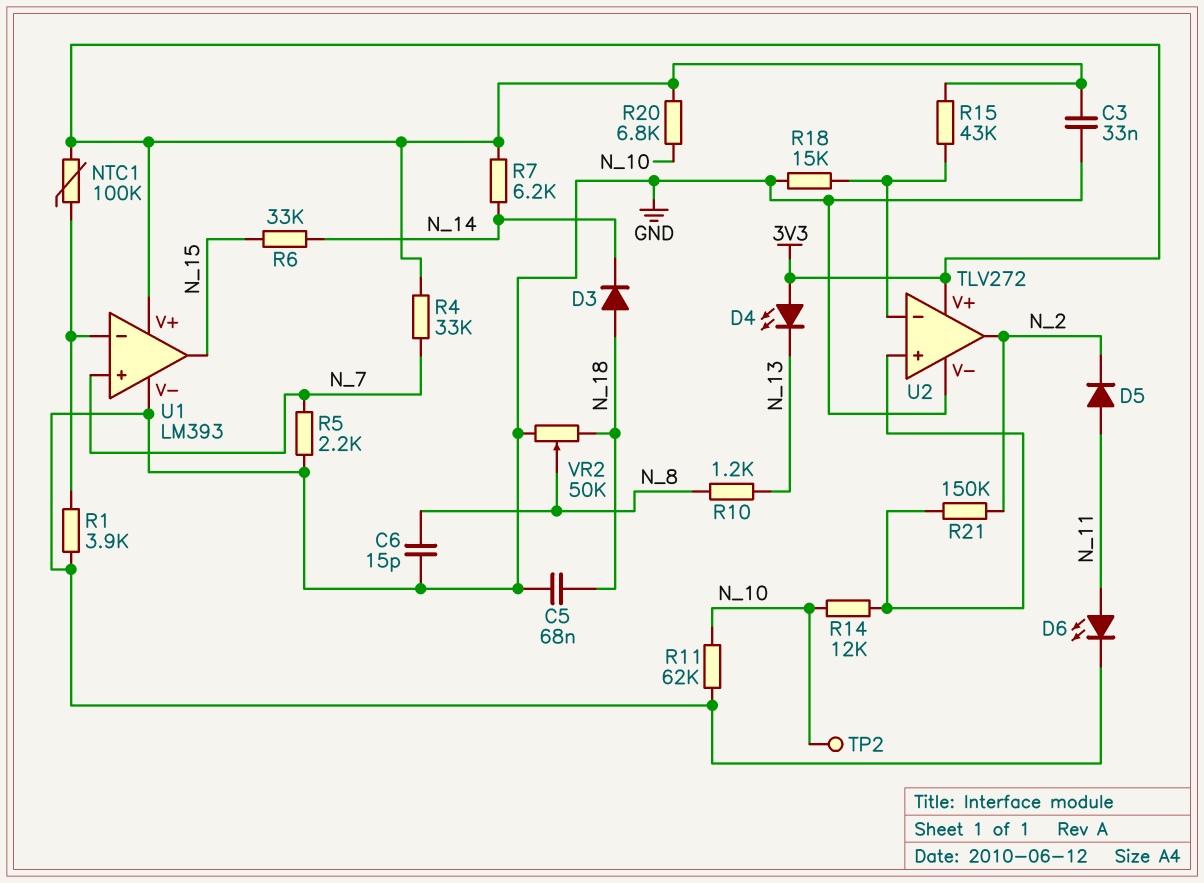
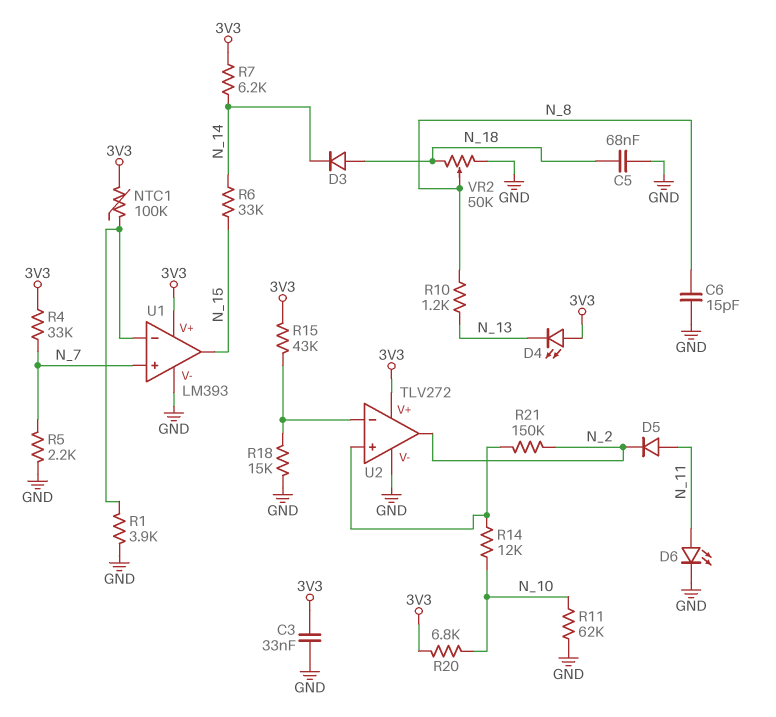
TP2: test point (N_10) -> none

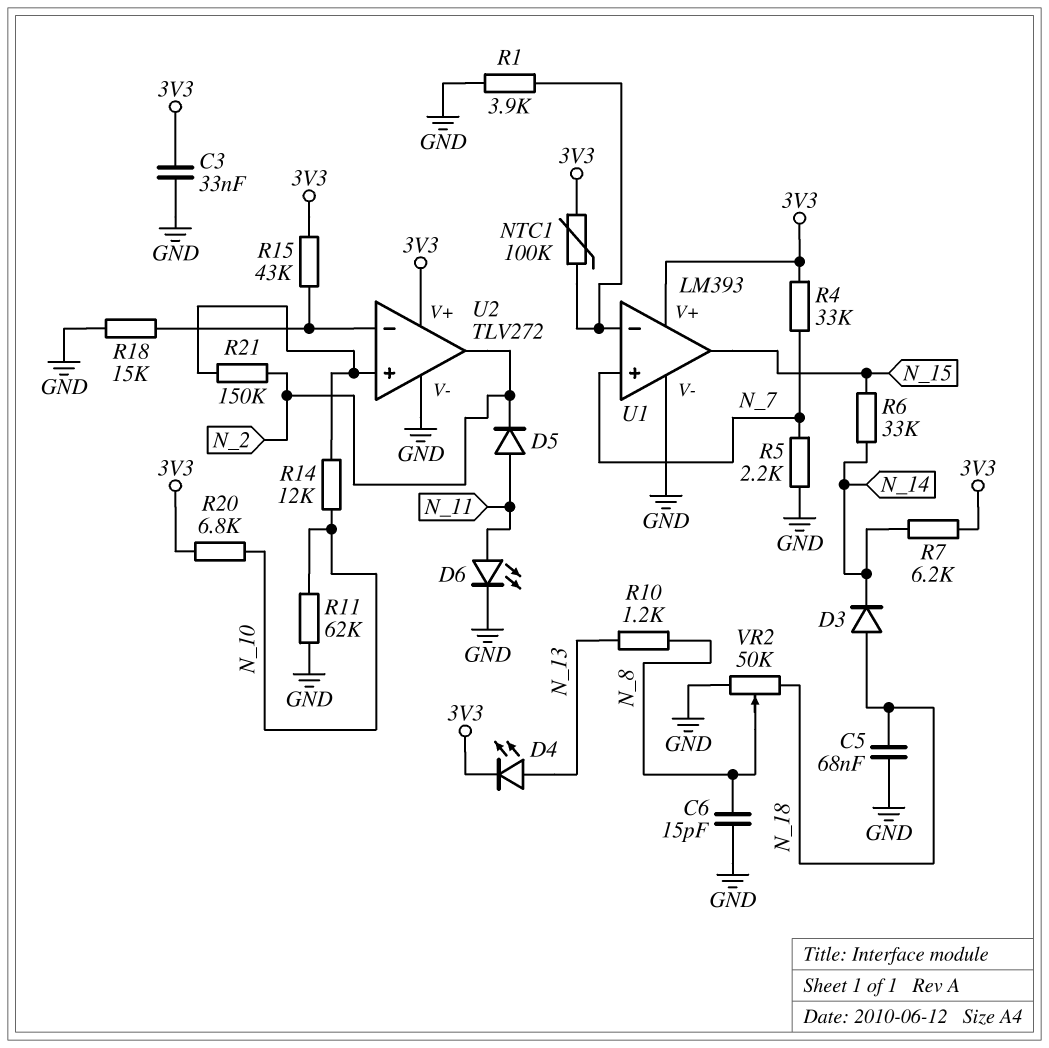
D4: LED (A 3V3, K N_13) -> LED (A N_13, K 3V3)

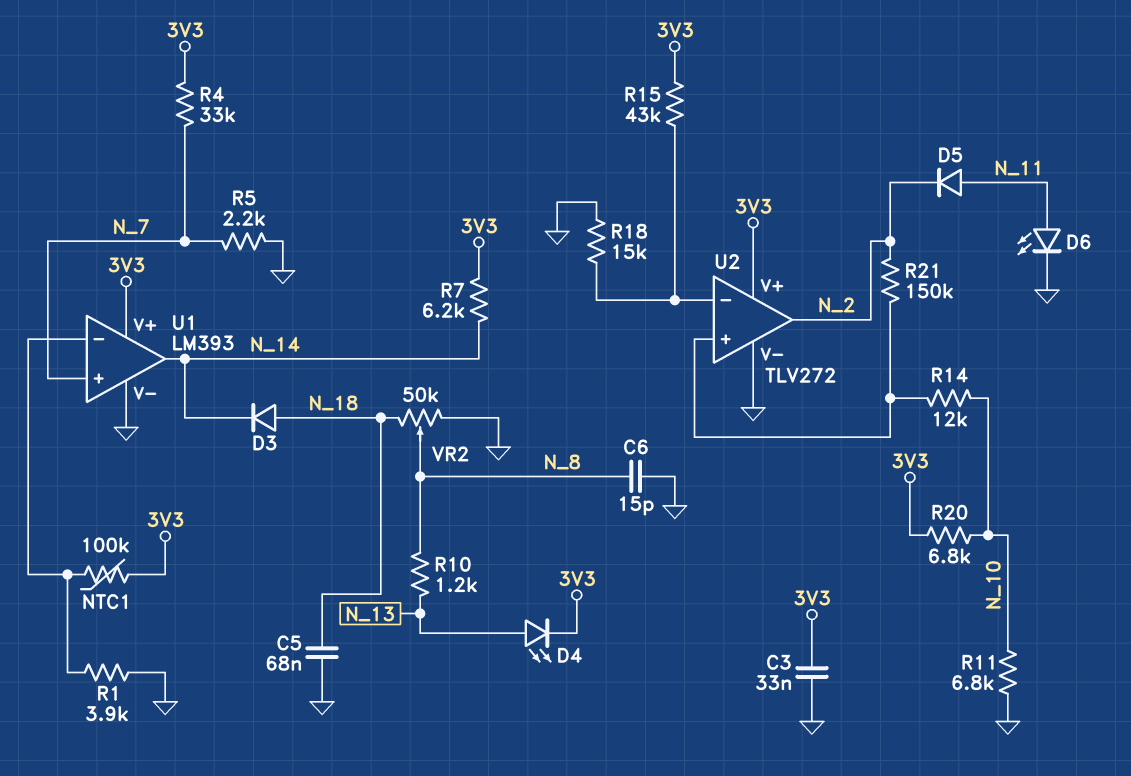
R6: 33k (N_14, N_15) -> none
R11: 62k (GND, N_10) -> 6.8k (GND, N_10)
U1 pin out: N_15 -> N_14

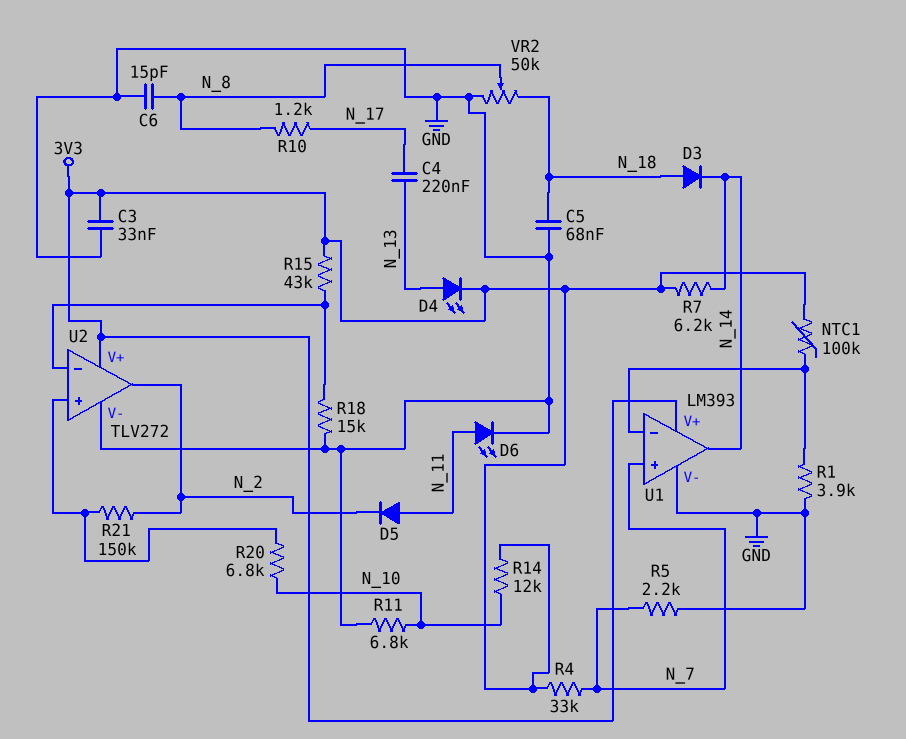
C4: none -> 220nF (N_13, N_17)
R10: 1.2k (N_8, N_13) -> 1.2k (N_8, N_17)
R14: 12k (N_10, U2/in+) -> 12k (3V3, N_10)
R20: 6.8k (3V3, N_10) -> 6.8k (N_10, U2/in+)

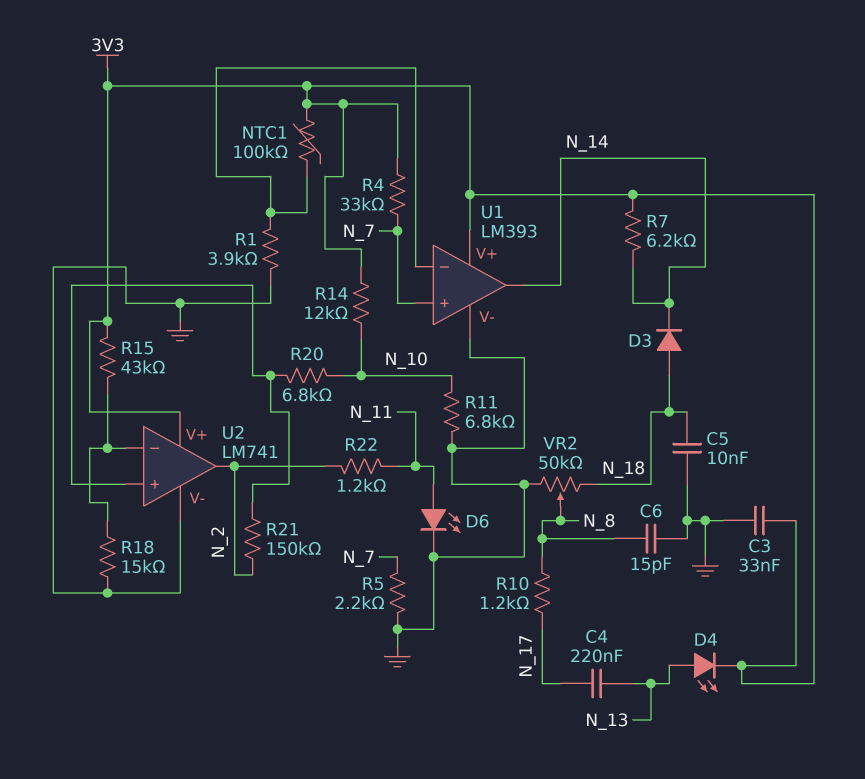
C5: 68nF (GND, N_18) -> 10nF (GND, N_18)
D5: diode (A N_11, K N_2) -> none
R22: none -> 1.2k (N_2, N_11)
U2: TLV272 -> LM741

